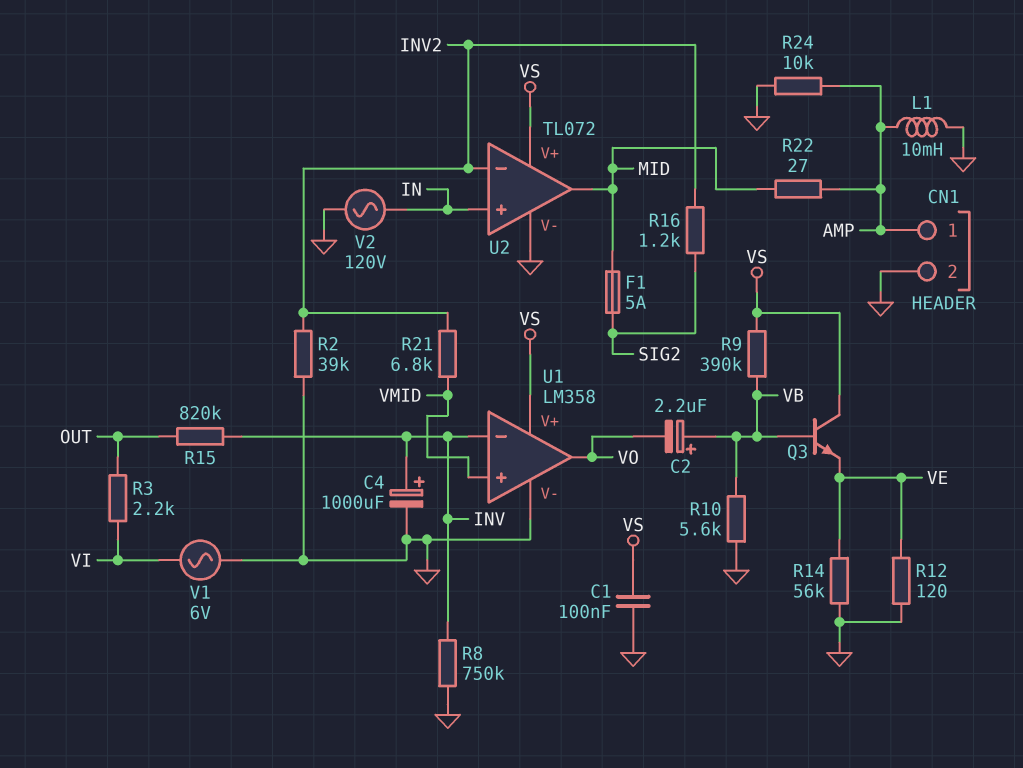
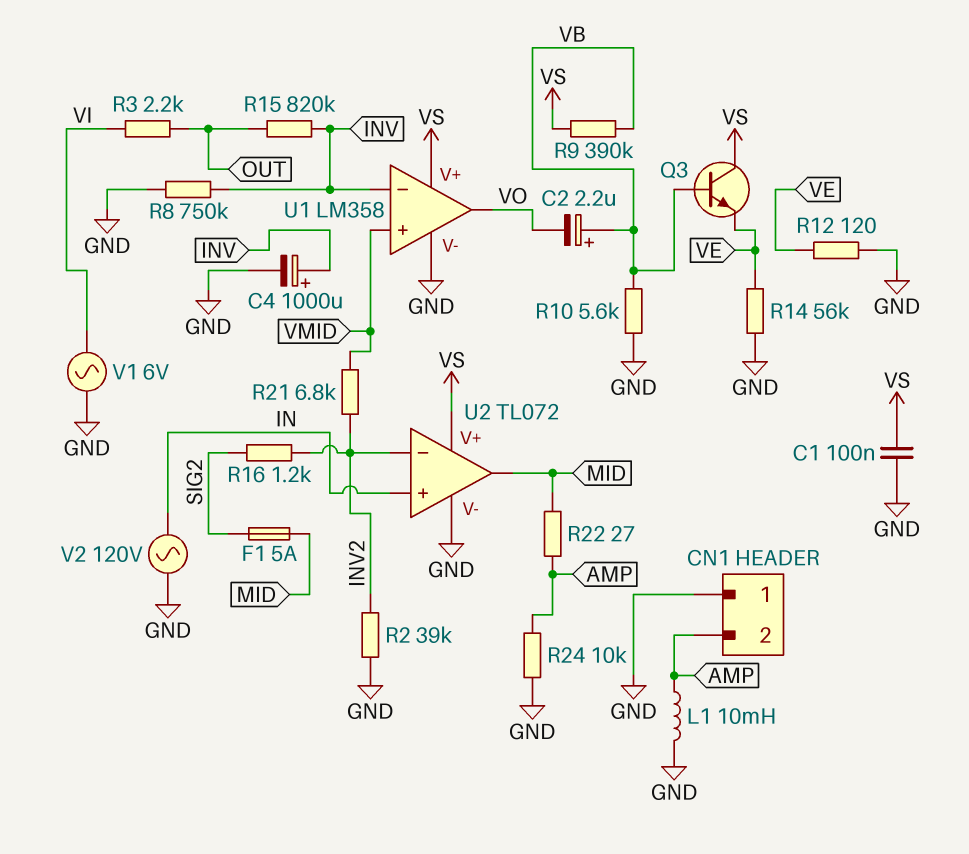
CN1 pin 1: AMP -> GND
CN1 pin 2: GND -> AMP

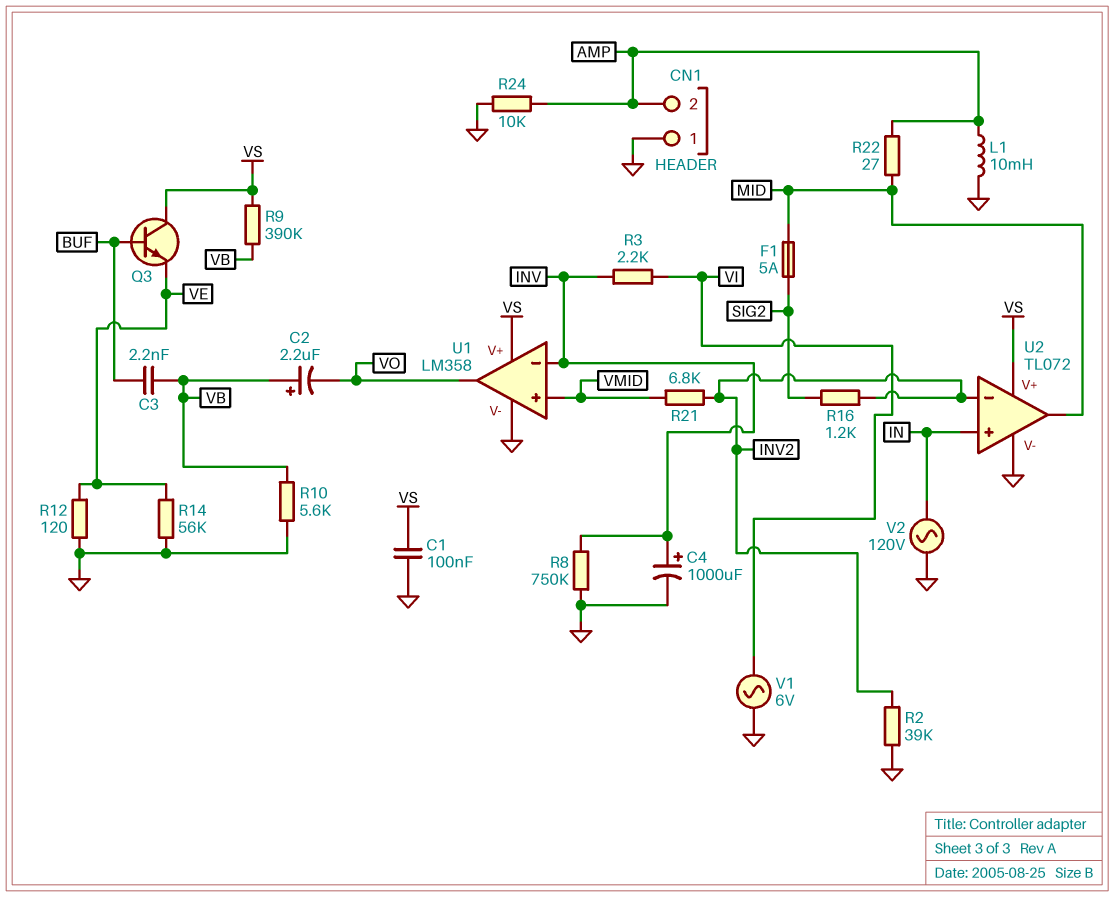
C3: none -> 2.2nF (BUF, VB)
Q3: NPN (B VB, C VS, E VE) -> NPN (B BUF, C VS, E VE)
R3: 2.2k (OUT, VI) -> 2.2k (INV, VI)
R15: 820k (INV, OUT) -> none

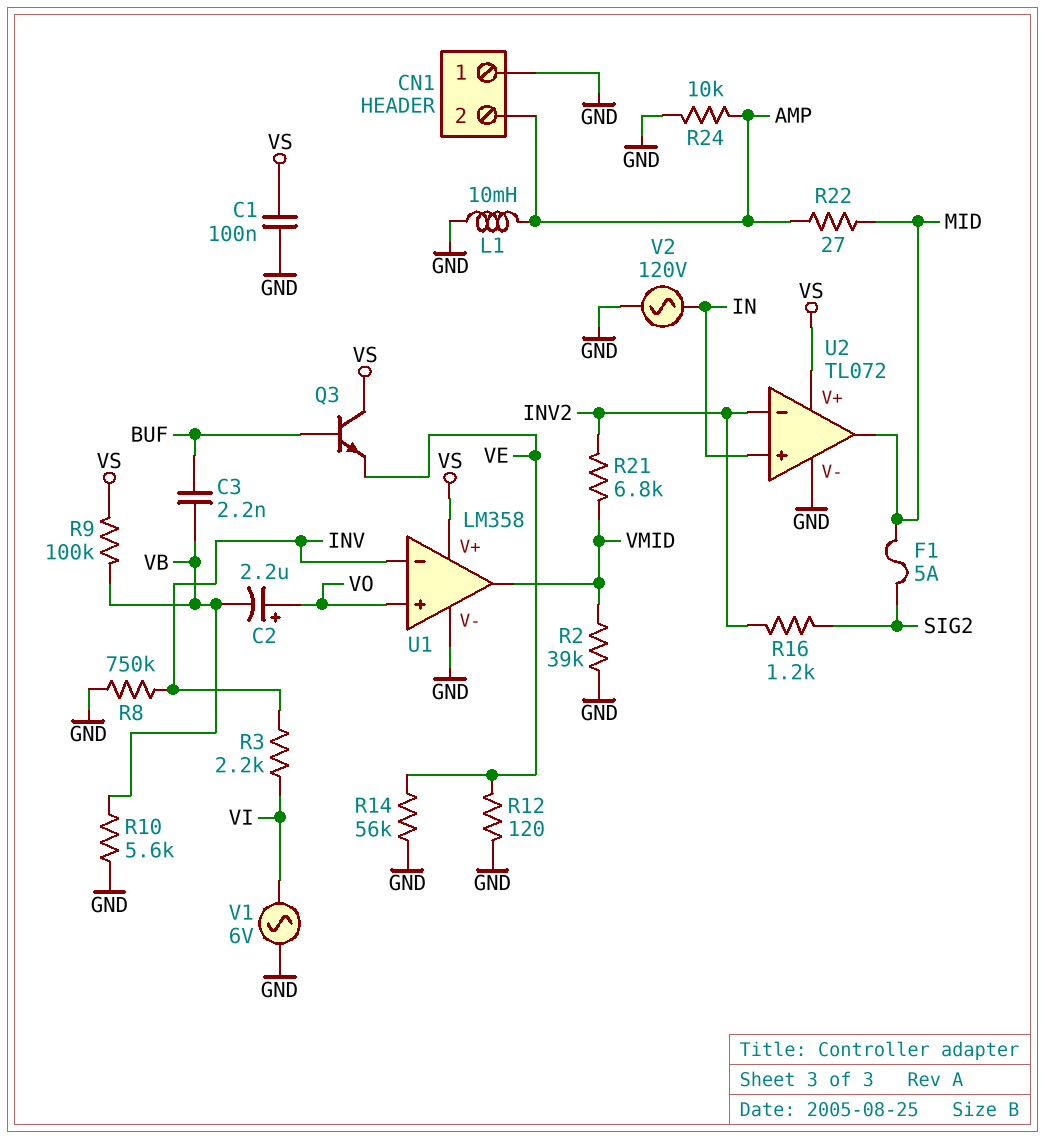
C2: 2.2uF (plus VB, minus VO) -> 2.2uF (plus VO, minus VB)
C4: 1000uF (plus INV, minus GND) -> none
R2: 39k (GND, INV2) -> 39k (GND, VMID)
R9: 390k (VB, VS) -> 100k (VB, VS)
U1 pin in+: VMID -> VO
U1 pin out: VO -> VMID

